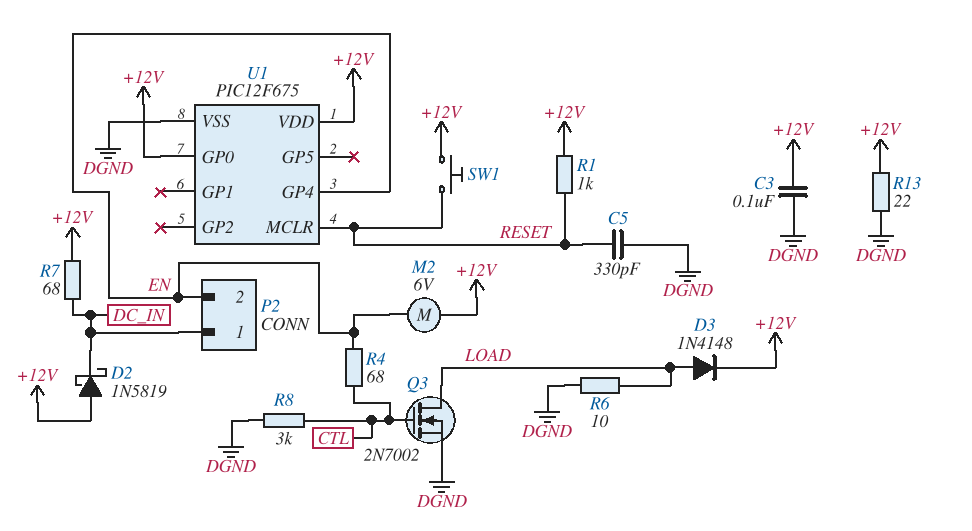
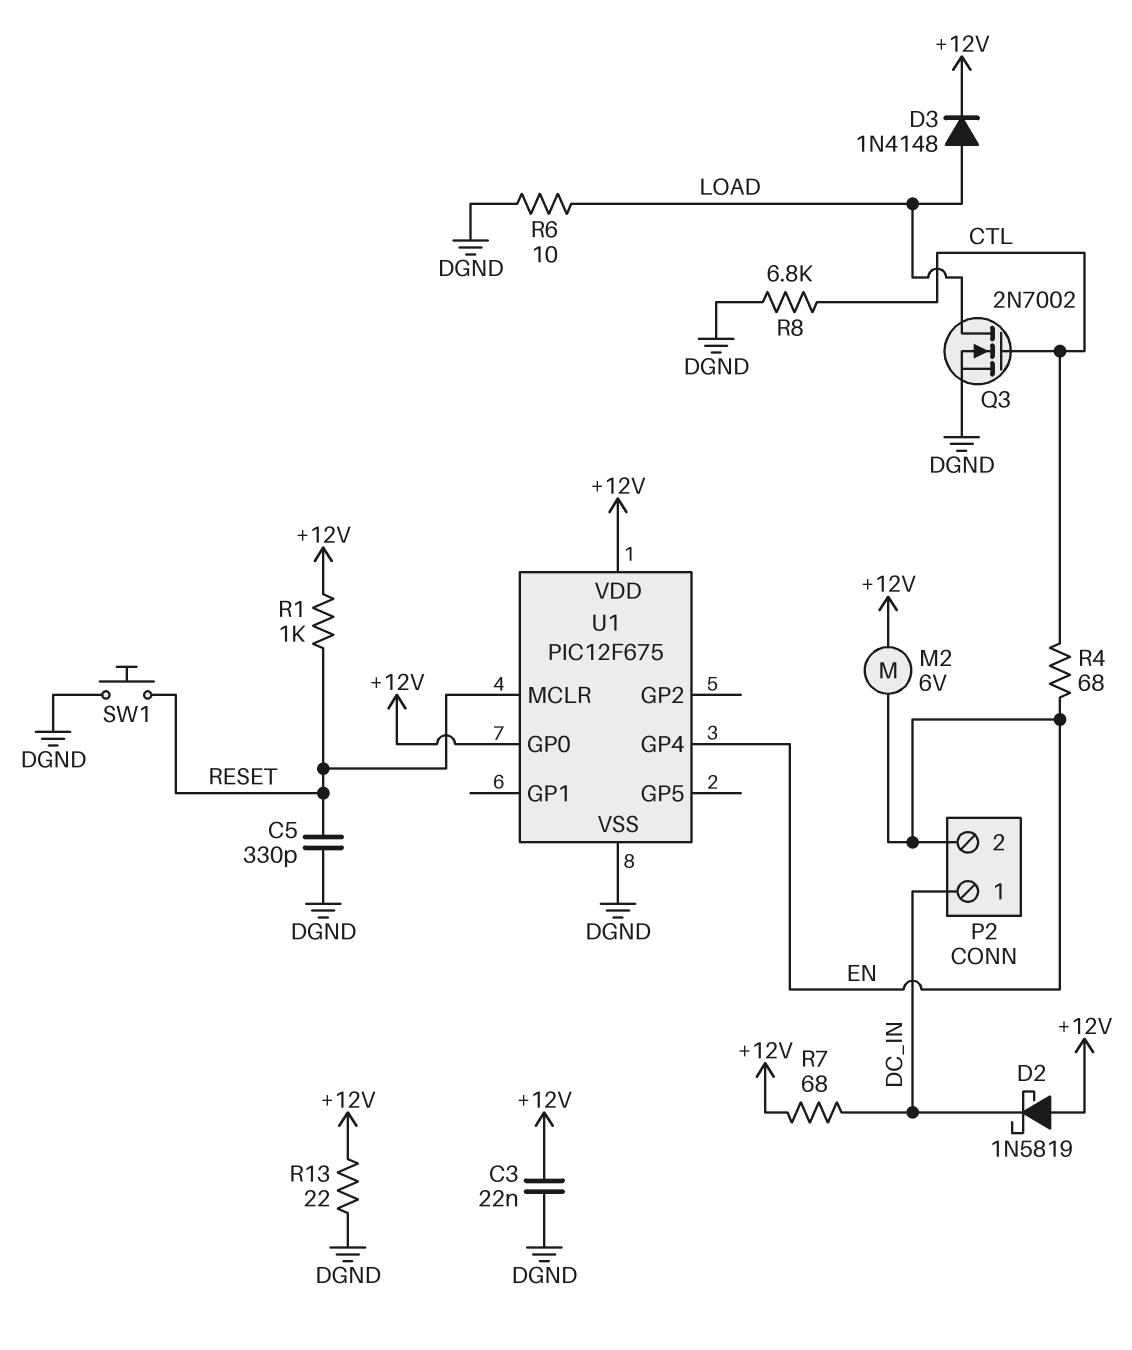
C3: 100nF (+12V, DGND) -> 22nF (+12V, DGND)
R8: 3k (CTL, DGND) -> 6.8k (CTL, DGND)
SW1: button (+12V, RESET) -> button (DGND, RESET)

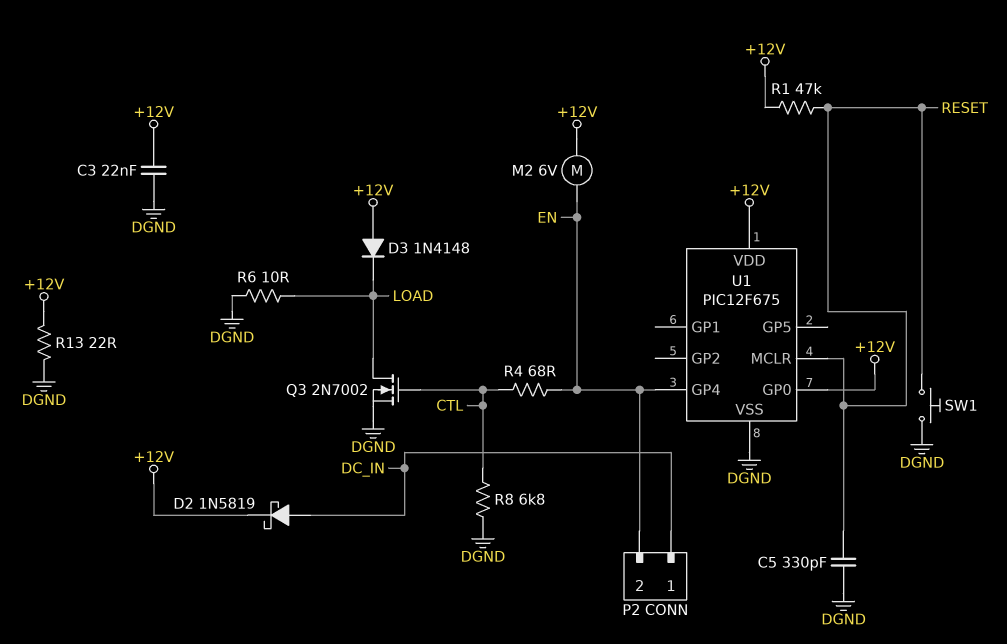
D2: schottky 1N5819 (A +12V, K DC_IN) -> schottky 1N5819 (A DC_IN, K +12V)
D3: diode 1N4148 (A LOAD, K +12V) -> diode 1N4148 (A +12V, K LOAD)
R1: 1k (+12V, RESET) -> 47k (+12V, RESET)
R7: 68 (+12V, DC_IN) -> none

